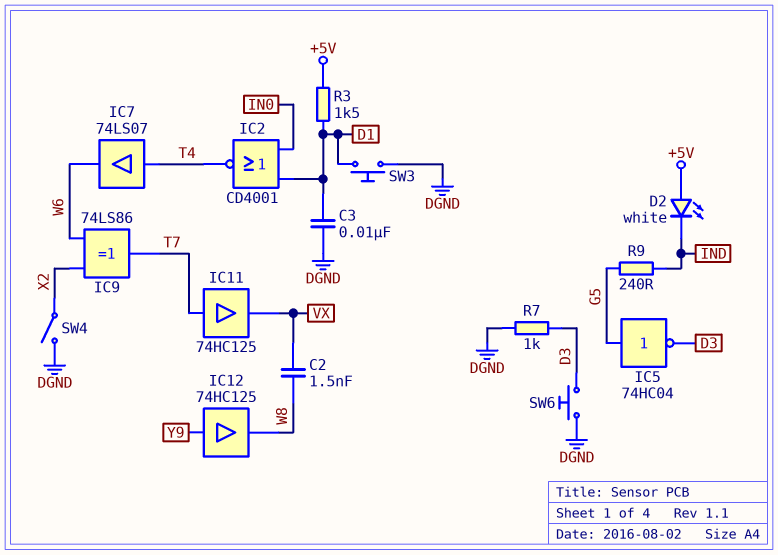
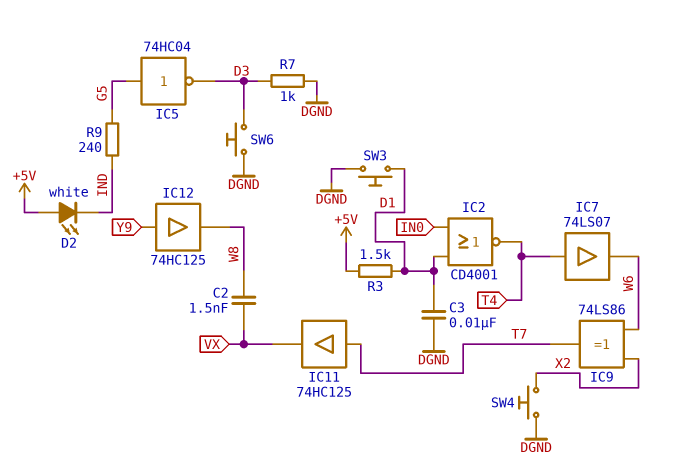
SW4: switch (DGND, X2) -> button (DGND, X2)

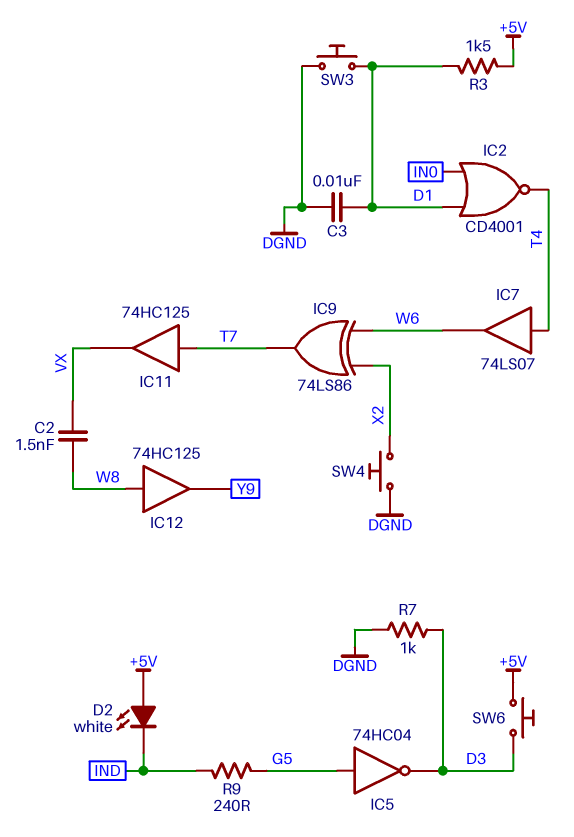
IC12: buffer 74HC125 (in Y9, out W8) -> buffer 74HC125 (in W8, out Y9)
SW6: button (D3, DGND) -> button (+5V, D3)

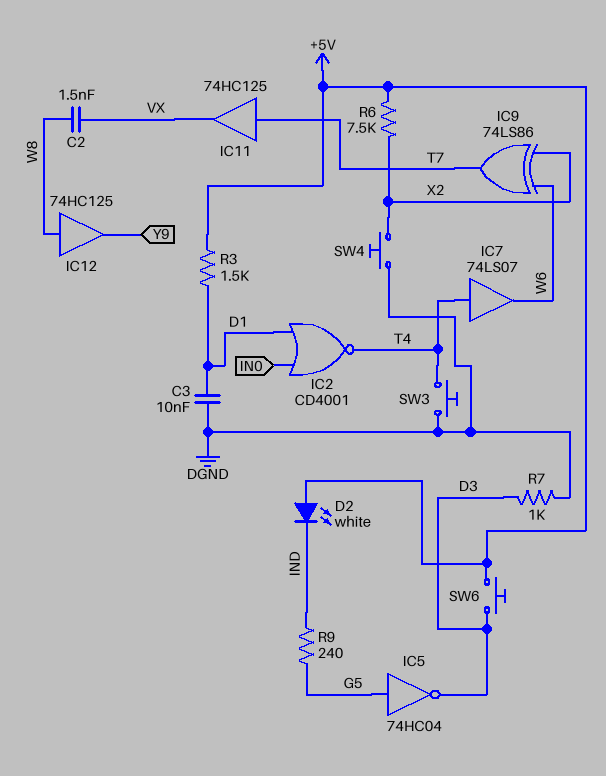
R6: none -> 7.5k (+5V, X2)
SW3: button (D1, DGND) -> button (DGND, T4)

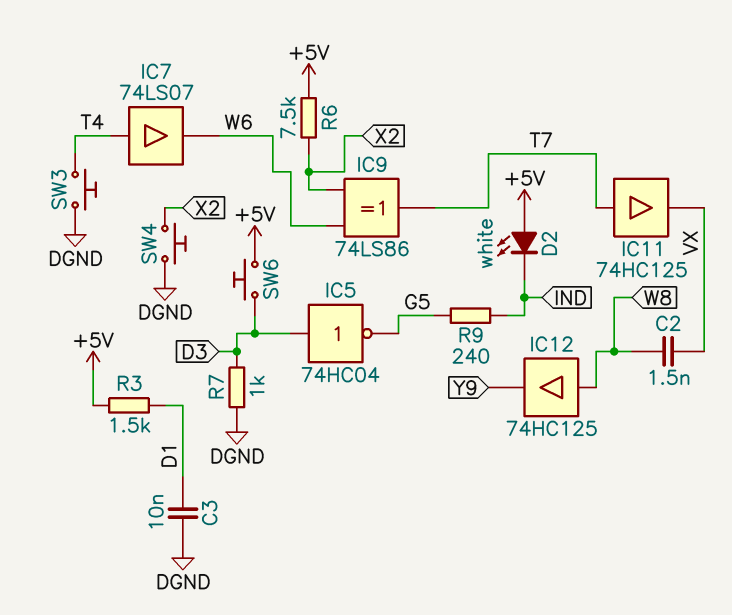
IC2: NOR CD4001 (in D1, in IN0, out T4) -> none
IC5: NOT 74HC04 (in G5, out D3) -> NOT 74HC04 (in D3, out G5)

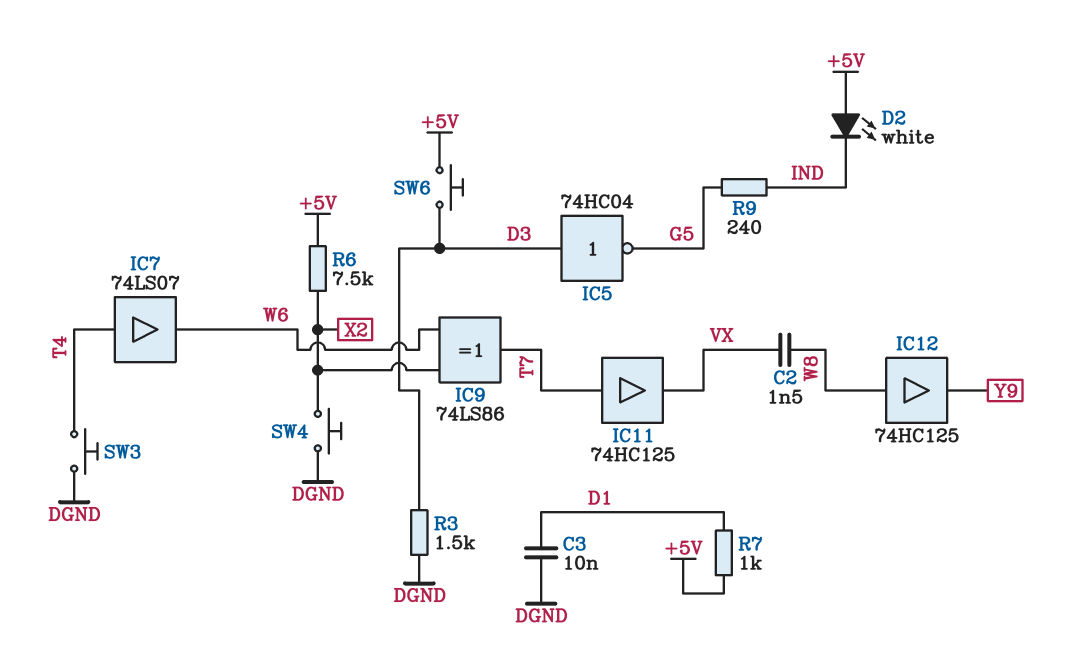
R3: 1.5k (+5V, D1) -> 1.5k (D3, DGND)
R7: 1k (D3, DGND) -> 1k (+5V, D1)

